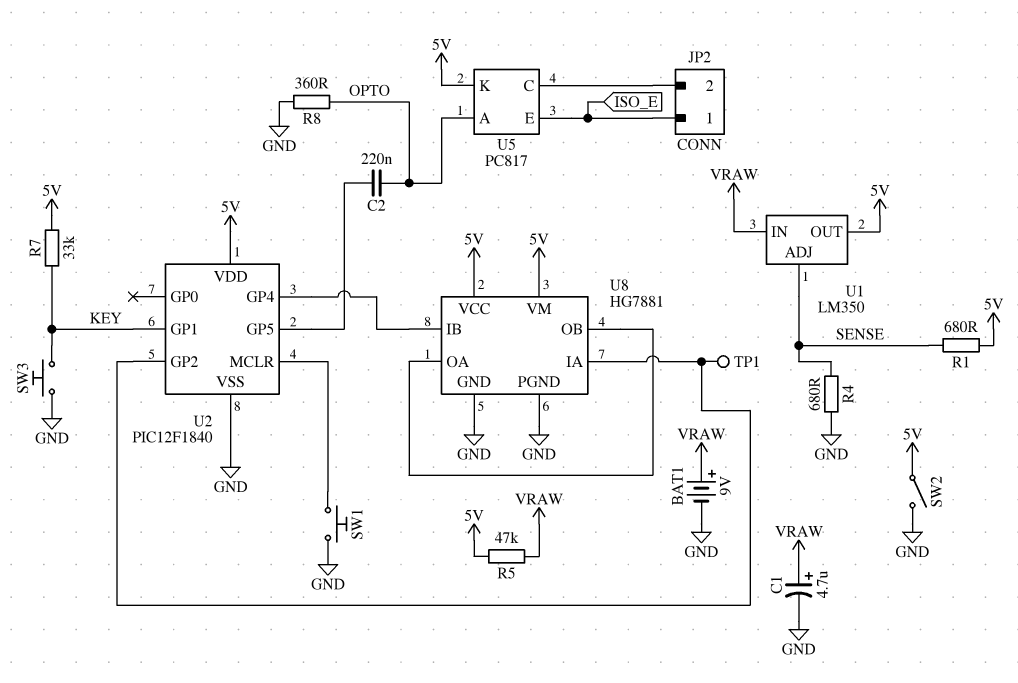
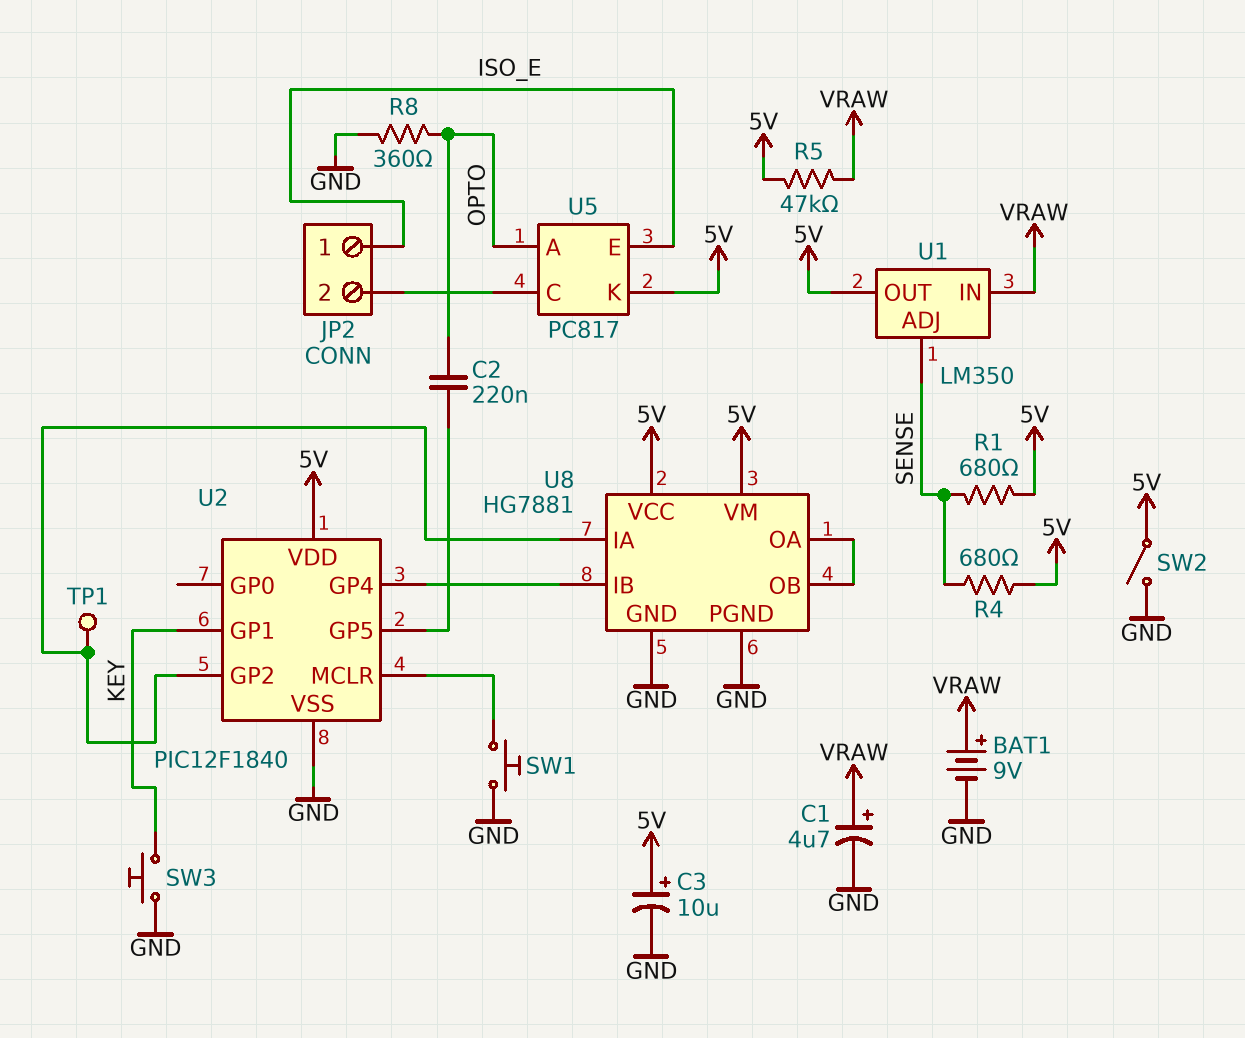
C3: none -> 10uF (plus 5V, minus GND)
R4: 680 (GND, SENSE) -> 680 (5V, SENSE)
R7: 33k (5V, KEY) -> none

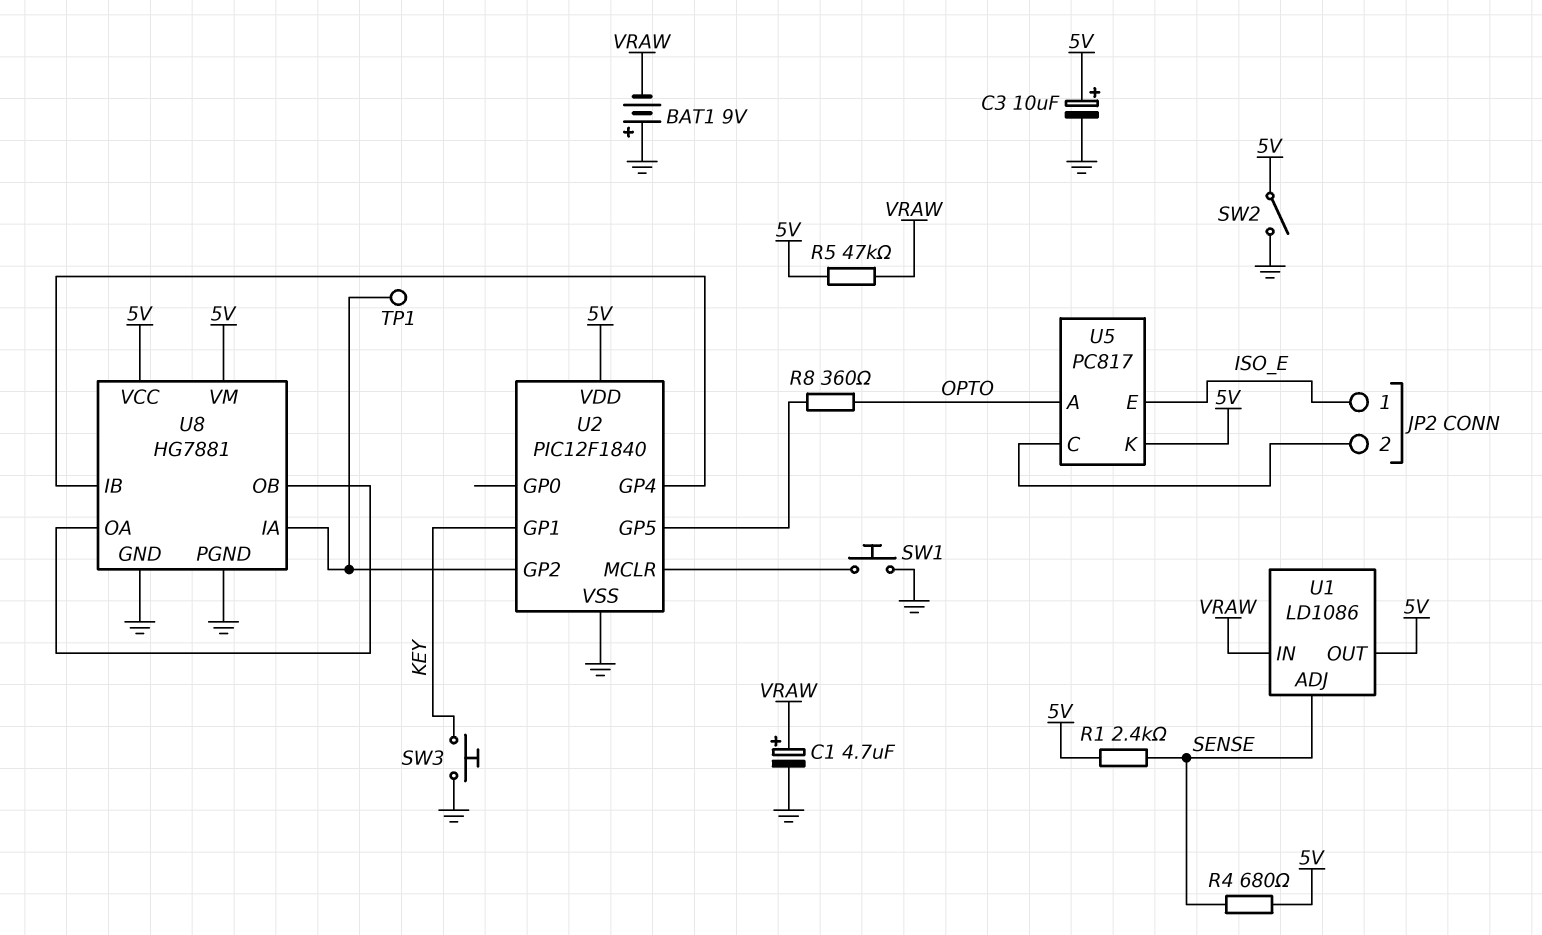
BAT1: 9V (plus VRAW, minus GND) -> 9V (plus GND, minus VRAW)
C2: 220nF (OPTO, U2/GP5) -> none
R1: 680 (5V, SENSE) -> 2.4k (5V, SENSE)
R8: 360 (GND, OPTO) -> 360 (OPTO, U2/GP5)
U1: LM350 -> LD1086

